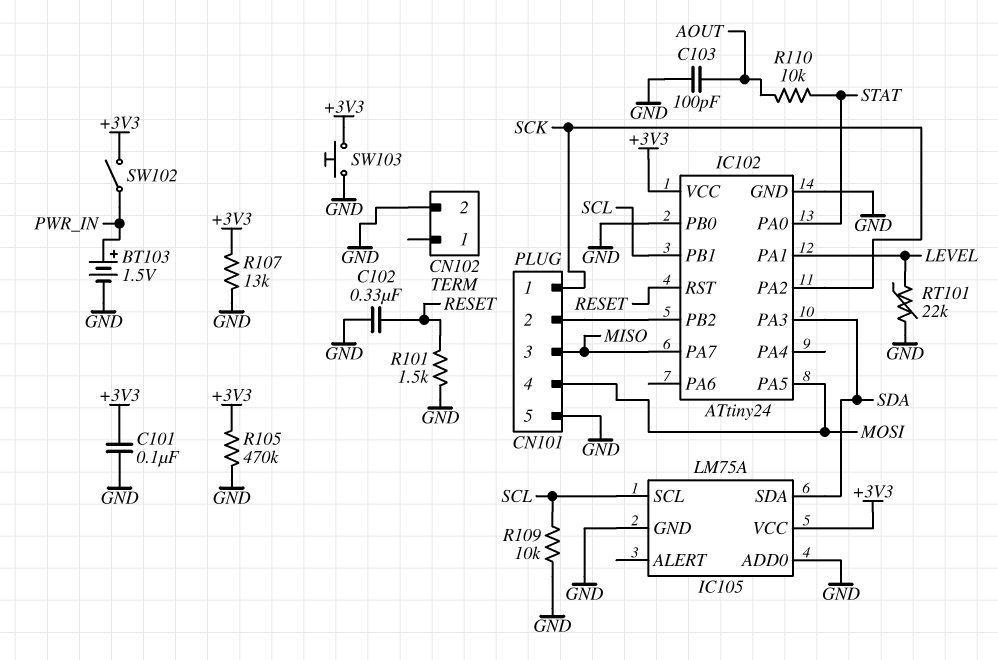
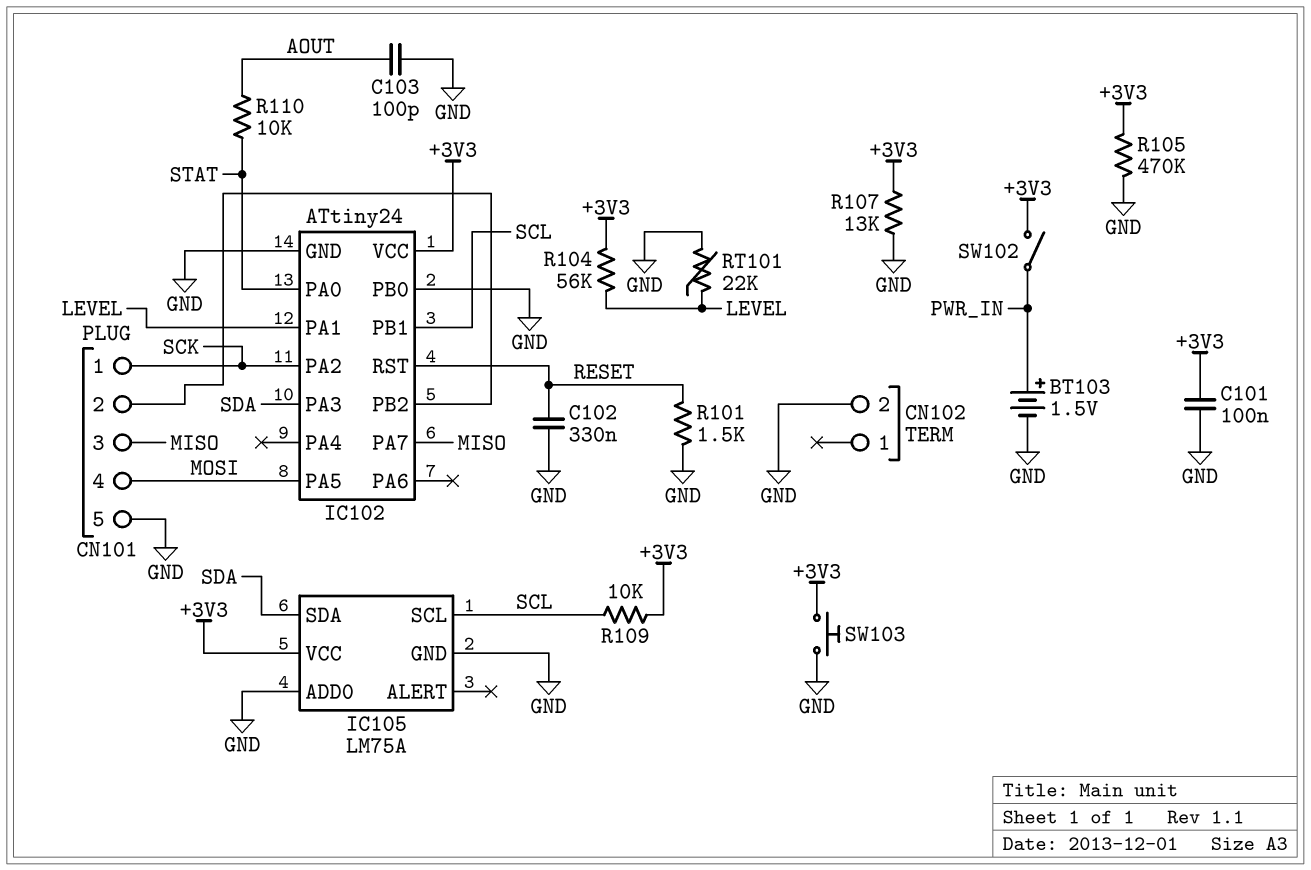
R104: none -> 56k (+3V3, LEVEL)
R109: 10k (GND, SCL) -> 10k (+3V3, SCL)

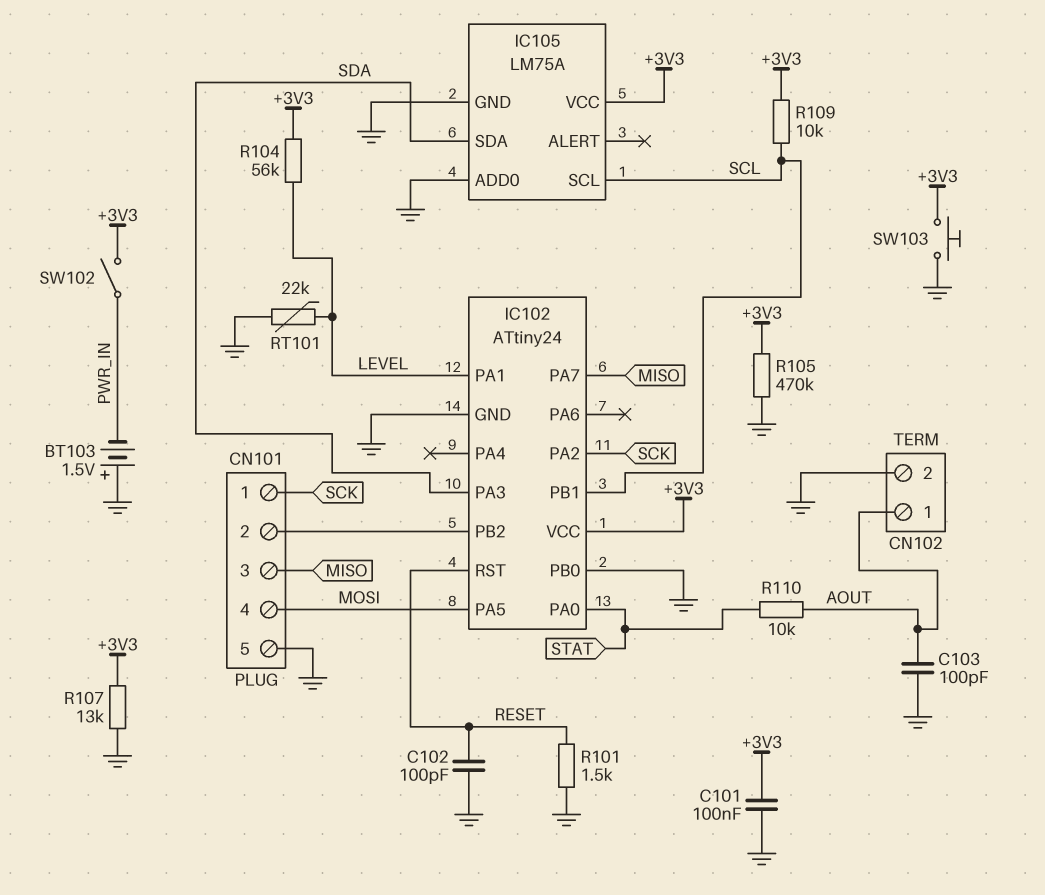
BT103: 1.5V (plus PWR_IN, minus GND) -> 1.5V (plus GND, minus PWR_IN)
C102: 330nF (GND, RESET) -> 100pF (GND, RESET)
CN102 pin 1: none -> AOUT

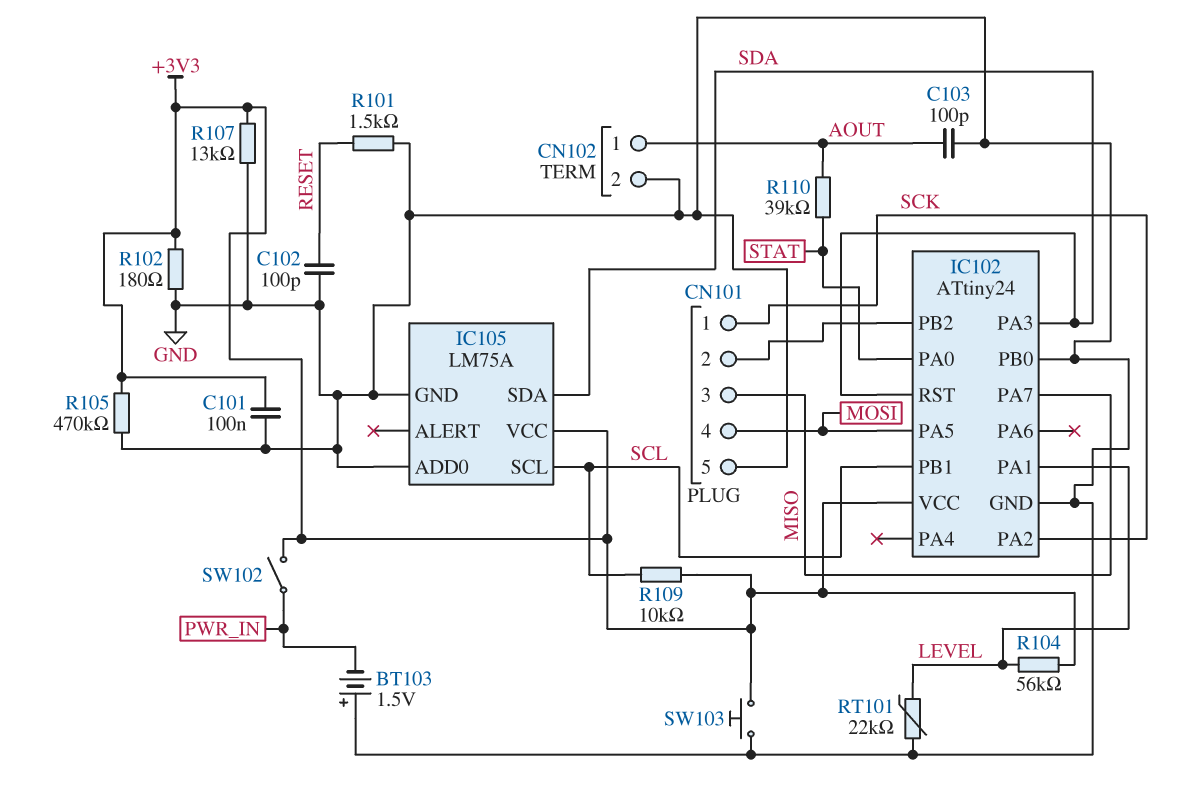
IC102 pin RST: RESET -> SDA
R102: none -> 180 (+3V3, GND)
R110: 10k (AOUT, STAT) -> 39k (AOUT, STAT)

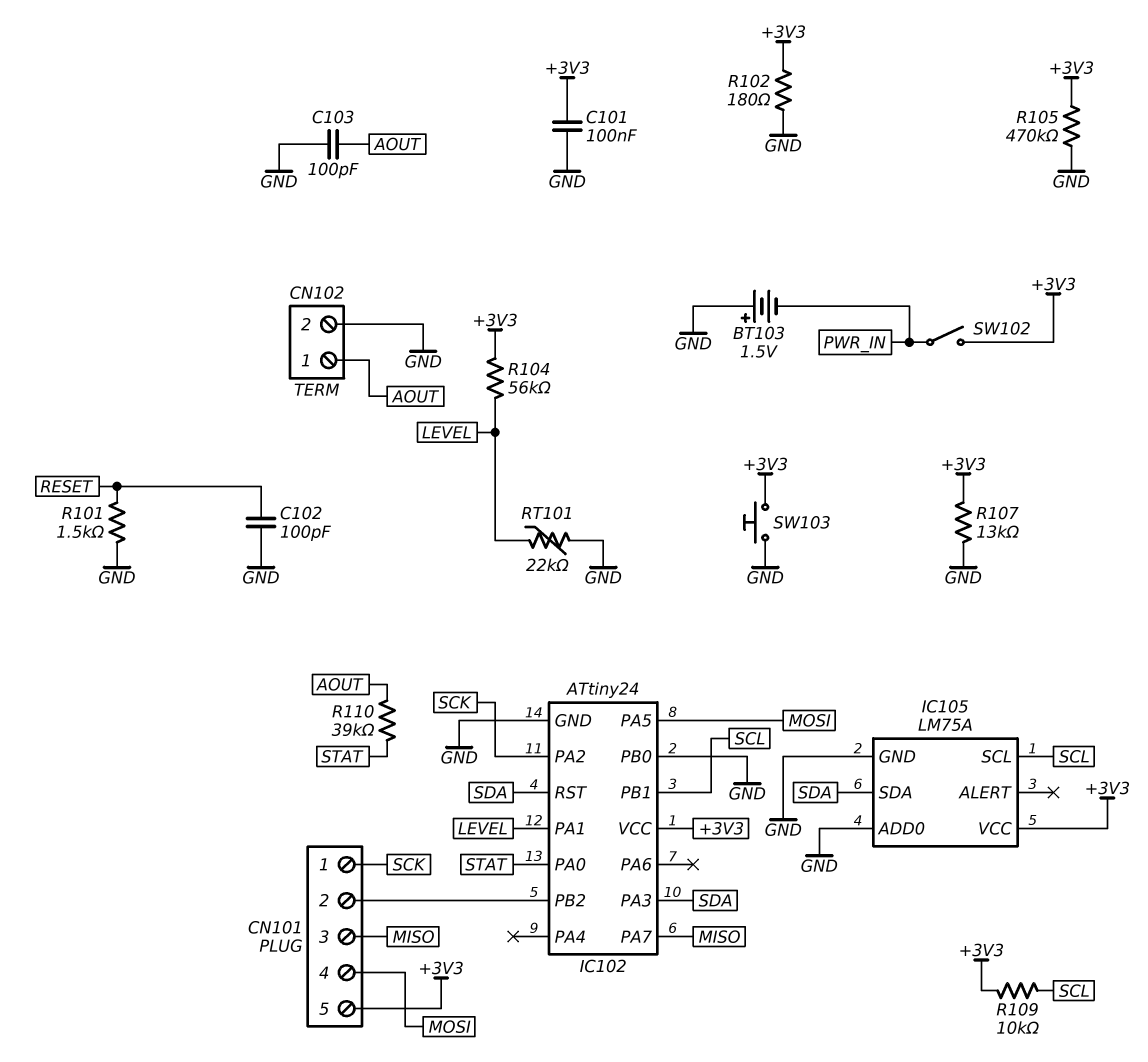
CN101 pin 5: GND -> +3V3

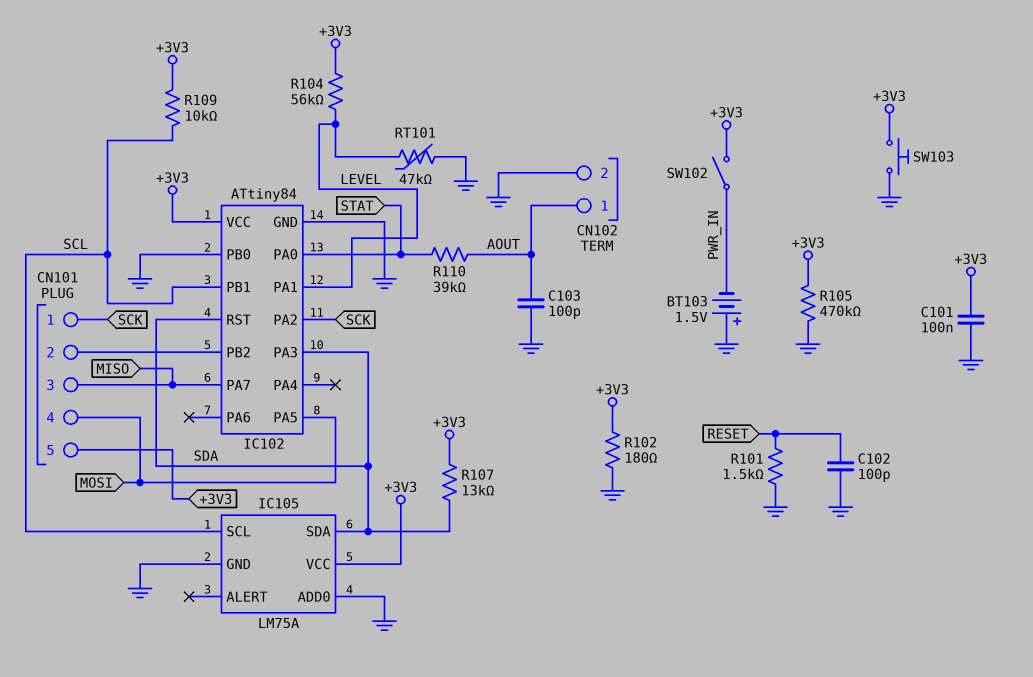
IC102: ATtiny24 -> ATtiny84
R107: 13k (+3V3, GND) -> 13k (+3V3, SDA)
RT101: 22k (GND, LEVEL) -> 47k (GND, LEVEL)

